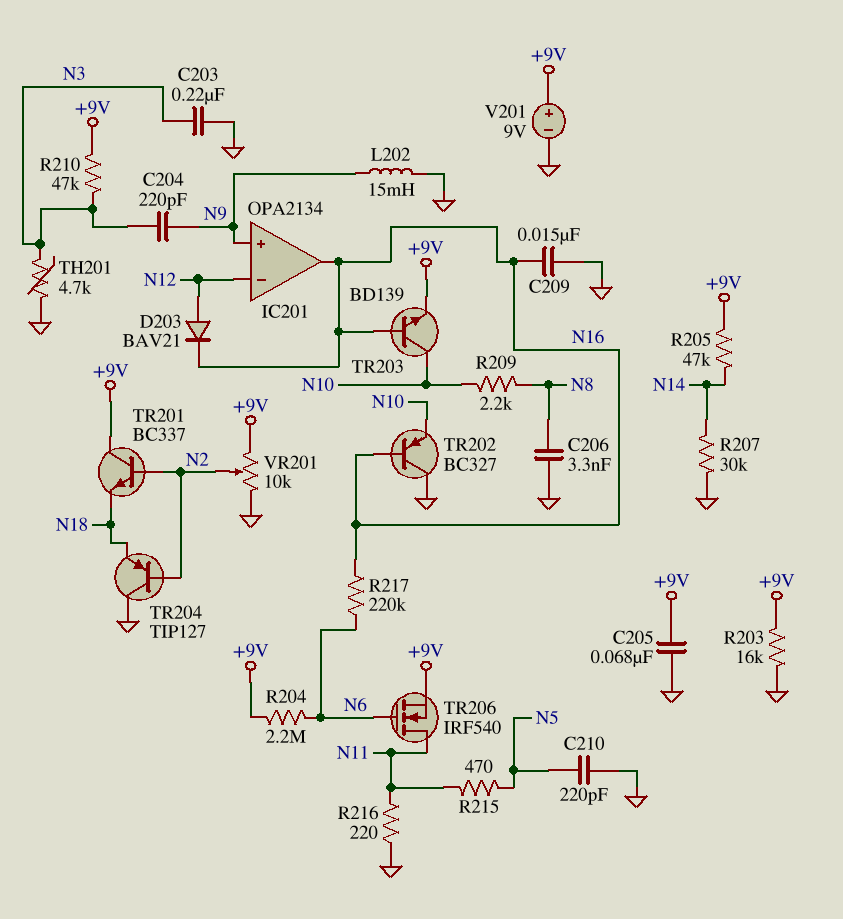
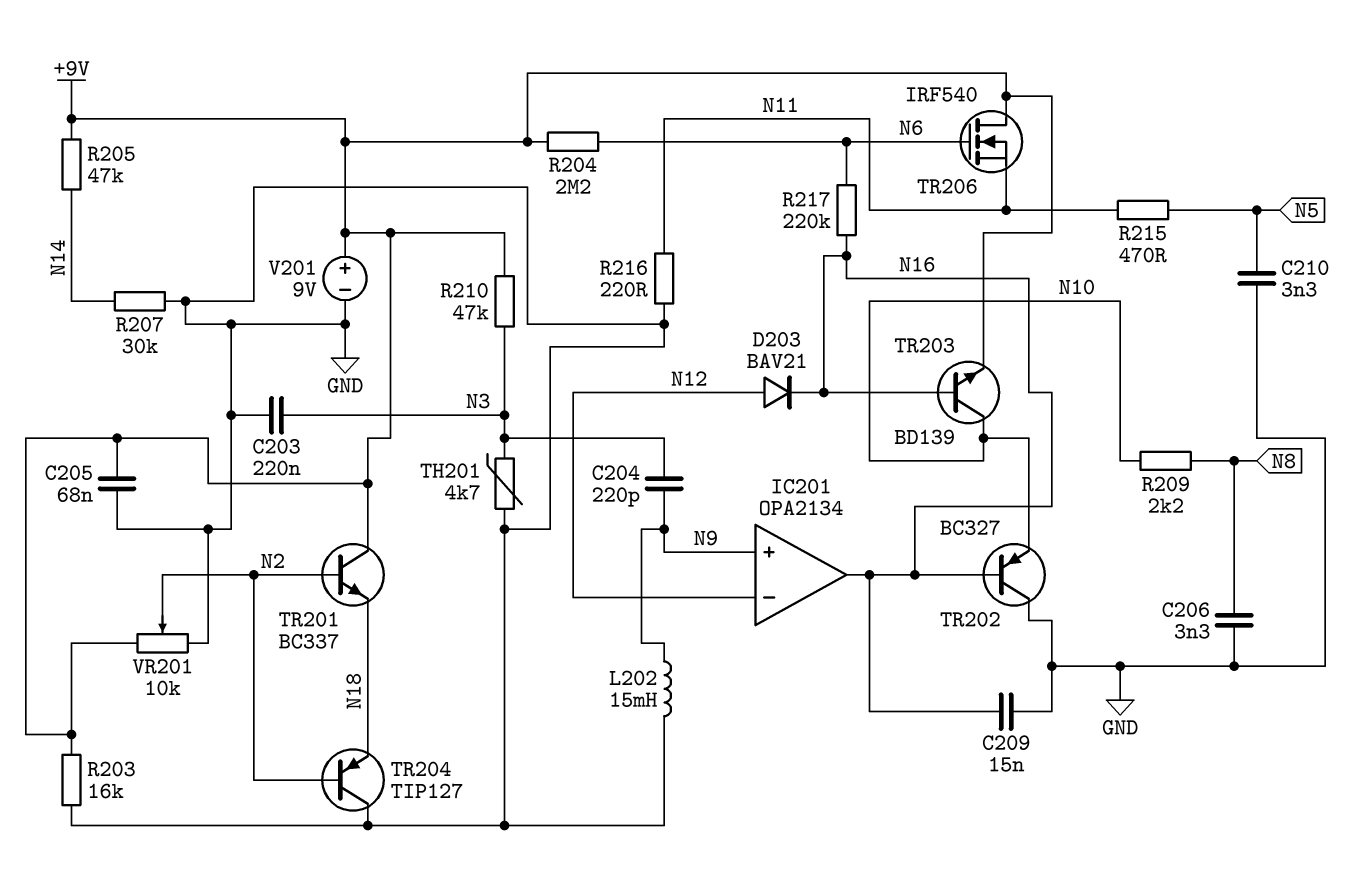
C210: 220pF (GND, N5) -> 3.3nF (GND, N5)
TR206: NMOS IRF540 (G N6, D N11, S +9V) -> NMOS IRF540 (G N6, D +9V, S N11)

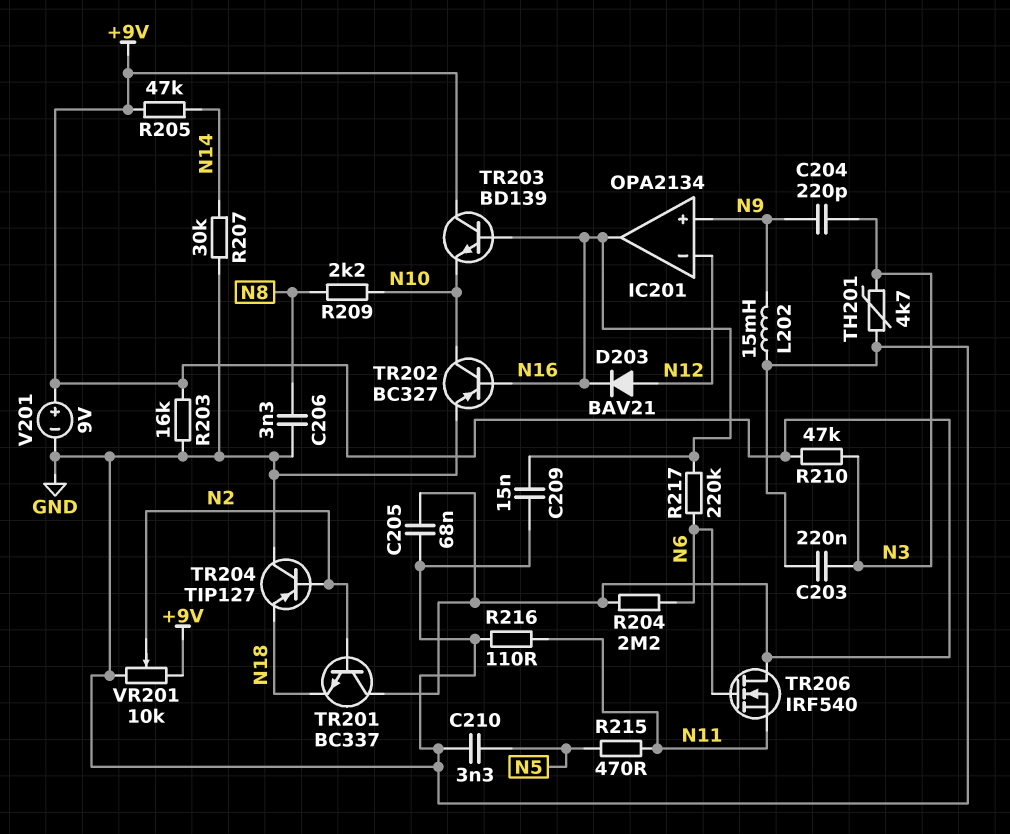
R216: 220 (GND, N11) -> 110 (GND, N11)
TR202: PNP BC327 (B N16, C GND, E N10) -> PNP BC327 (B N16, C N10, E GND)
TR203: NPN BD139 (B N16, C N10, E +9V) -> NPN BD139 (B N16, C +9V, E N10)

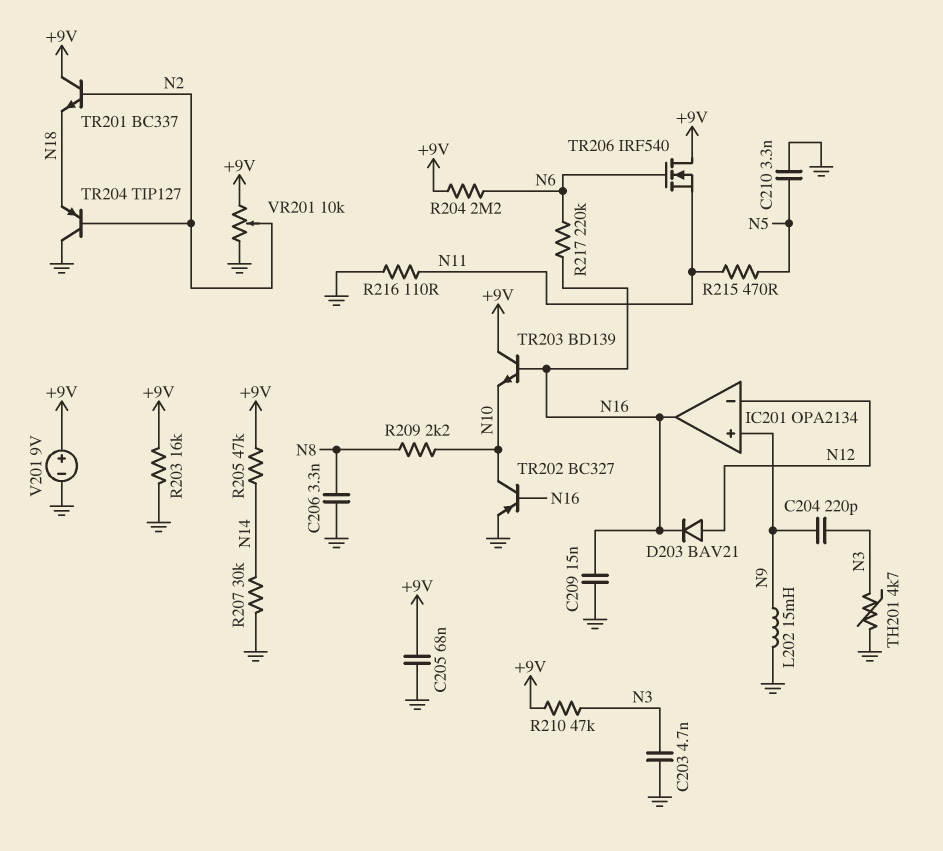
C203: 220nF (GND, N3) -> 4.7nF (GND, N3)

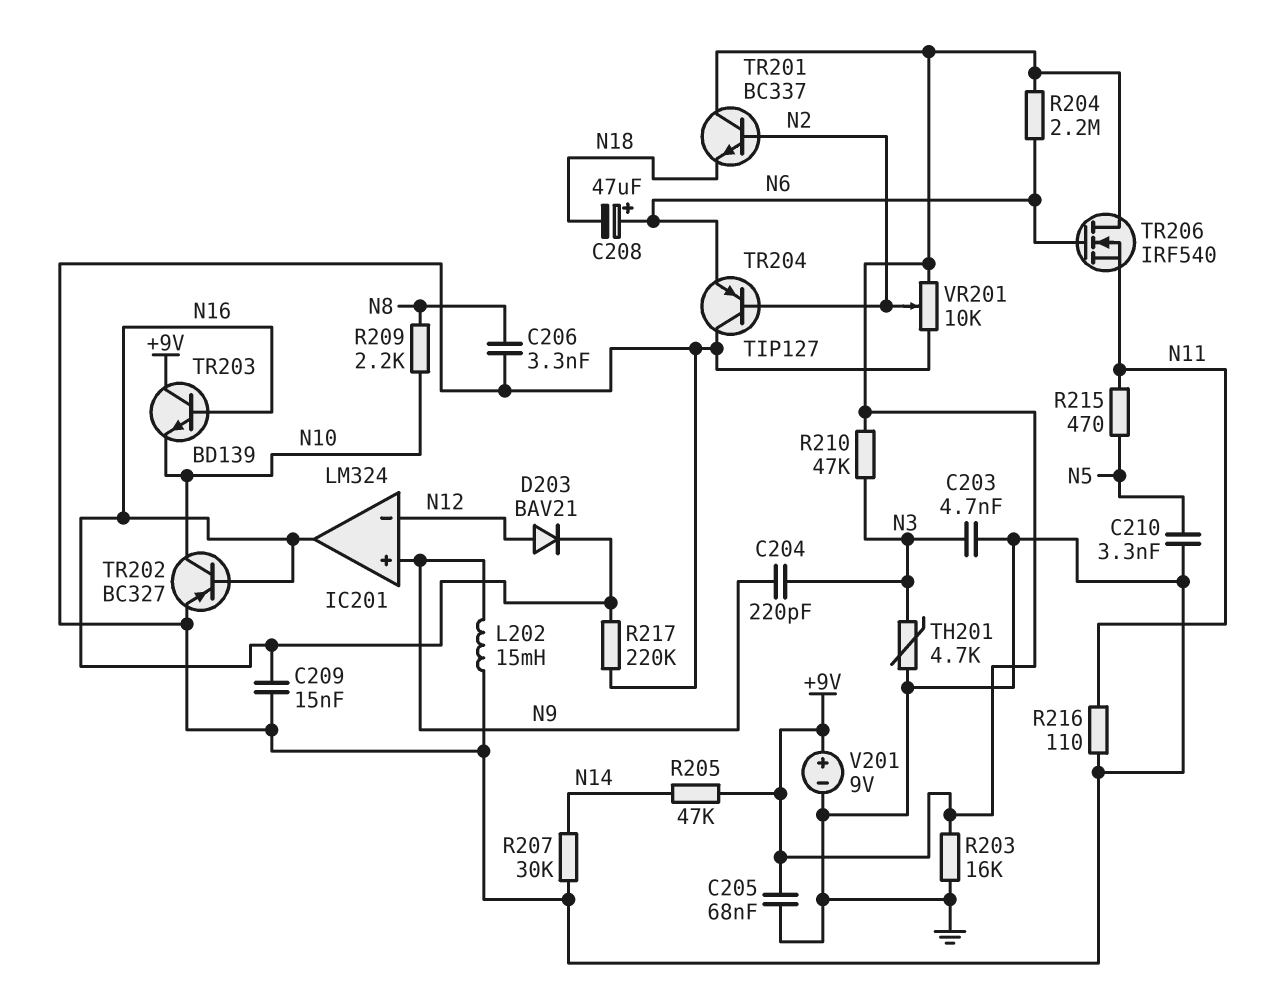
C208: none -> 47uF (plus N6, minus N18)
IC201: OPA2134 -> LM324
R217: 220k (N6, N16) -> 220k (GND, N16)
TR204: PNP TIP127 (B N2, C GND, E N18) -> PNP TIP127 (B N2, C GND, E N6)

